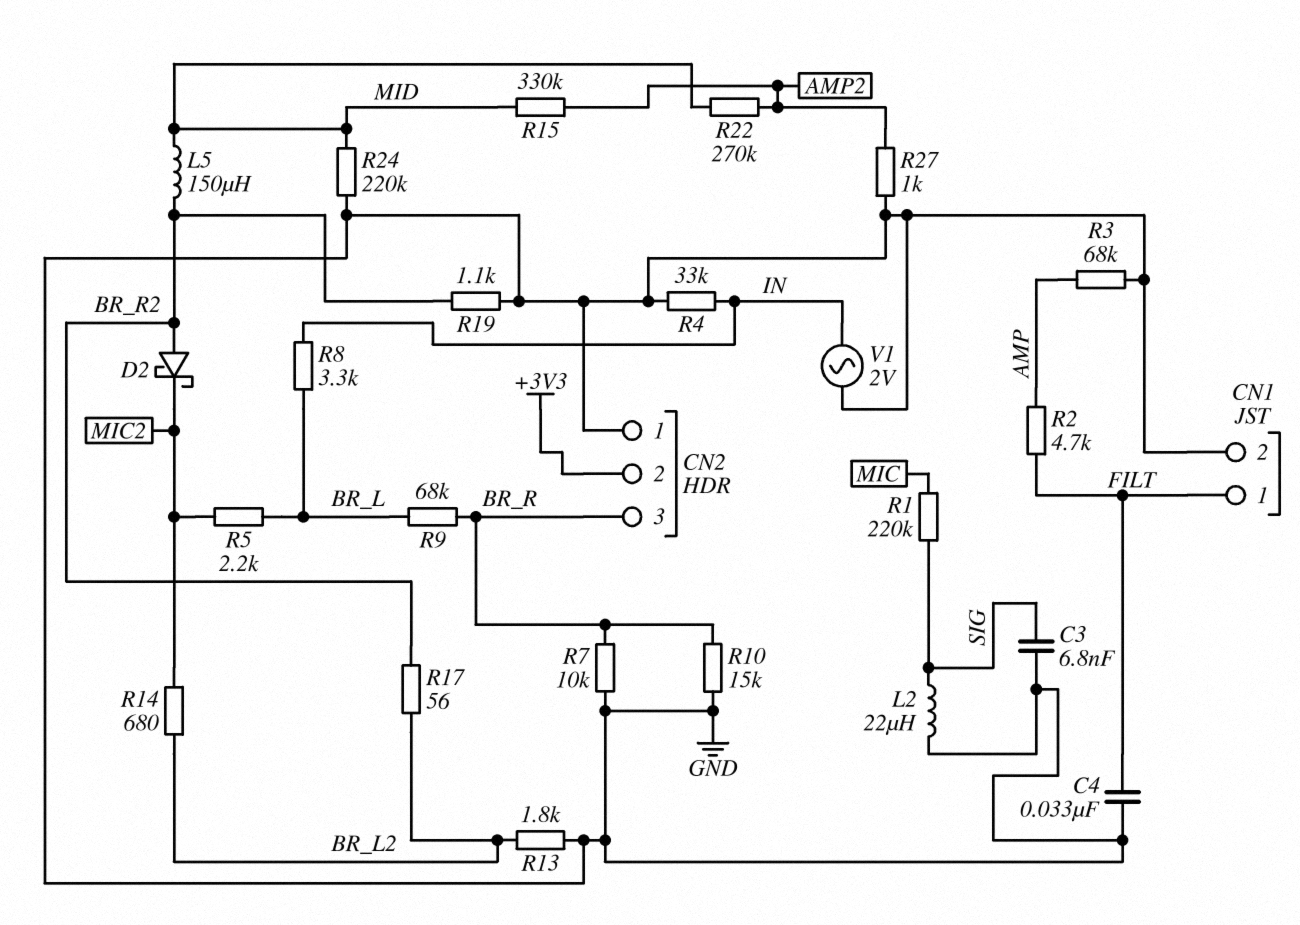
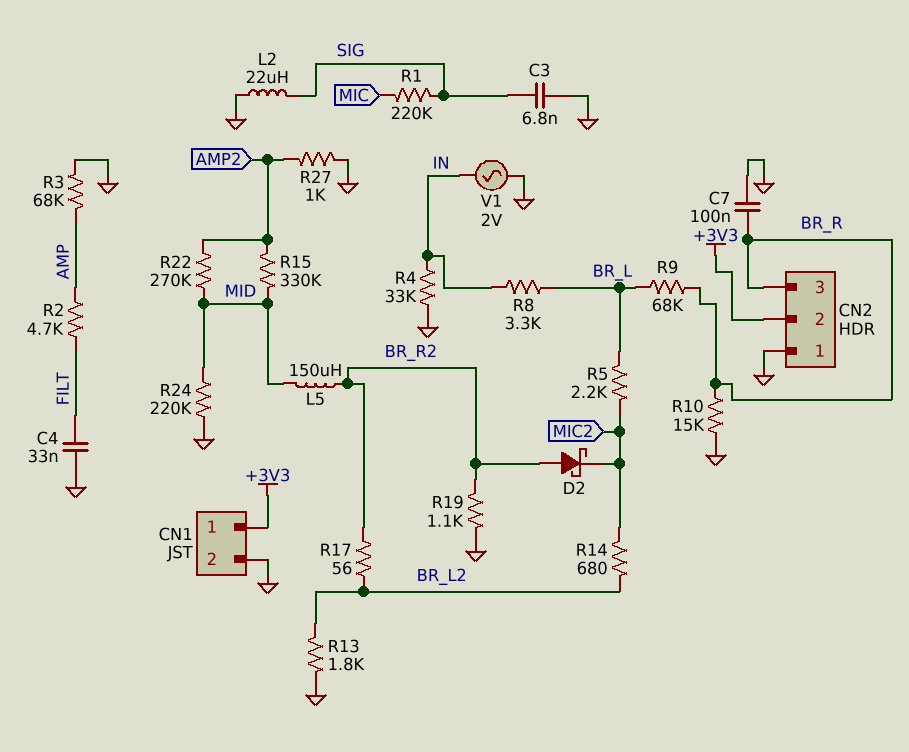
C7: none -> 100nF (BR_R, GND)
CN1 pin 1: FILT -> +3V3
R7: 10k (BR_R, GND) -> none

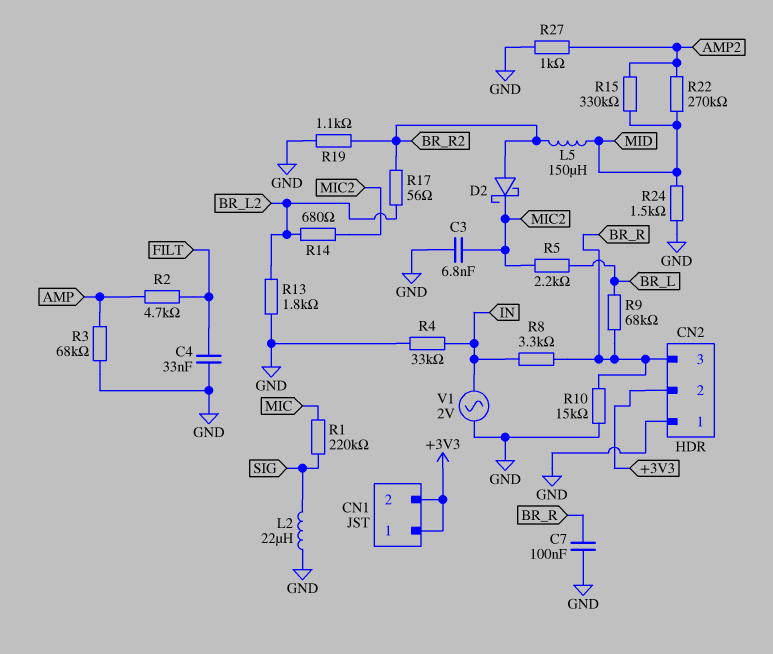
C3: 6.8nF (GND, SIG) -> 6.8nF (GND, MIC2)
CN1 pin 2: GND -> +3V3
R8: 3.3k (BR_L, IN) -> 3.3k (BR_R, IN)
R24: 220k (GND, MID) -> 1.5k (GND, MID)

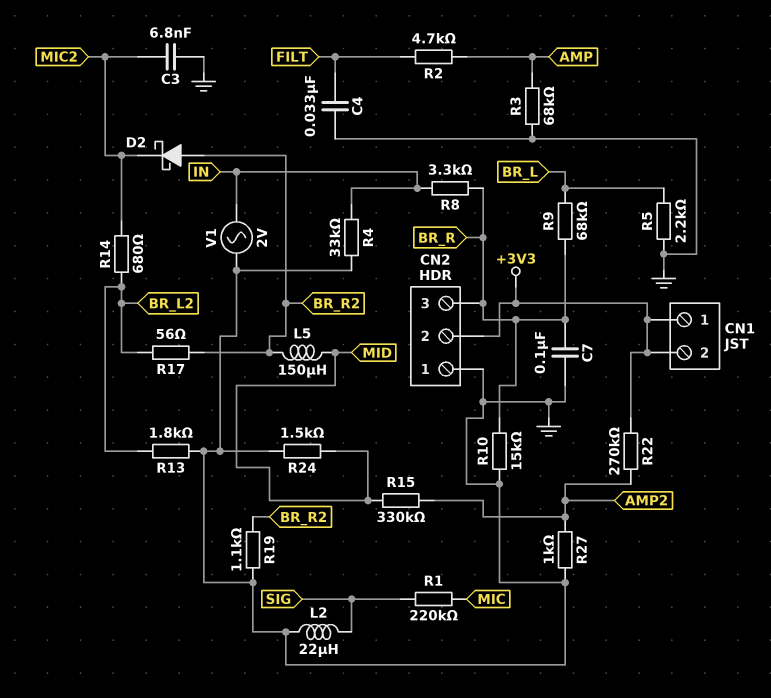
R5: 2.2k (BR_L, MIC2) -> 2.2k (BR_L, GND)
R22: 270k (AMP2, MID) -> 270k (+3V3, AMP2)

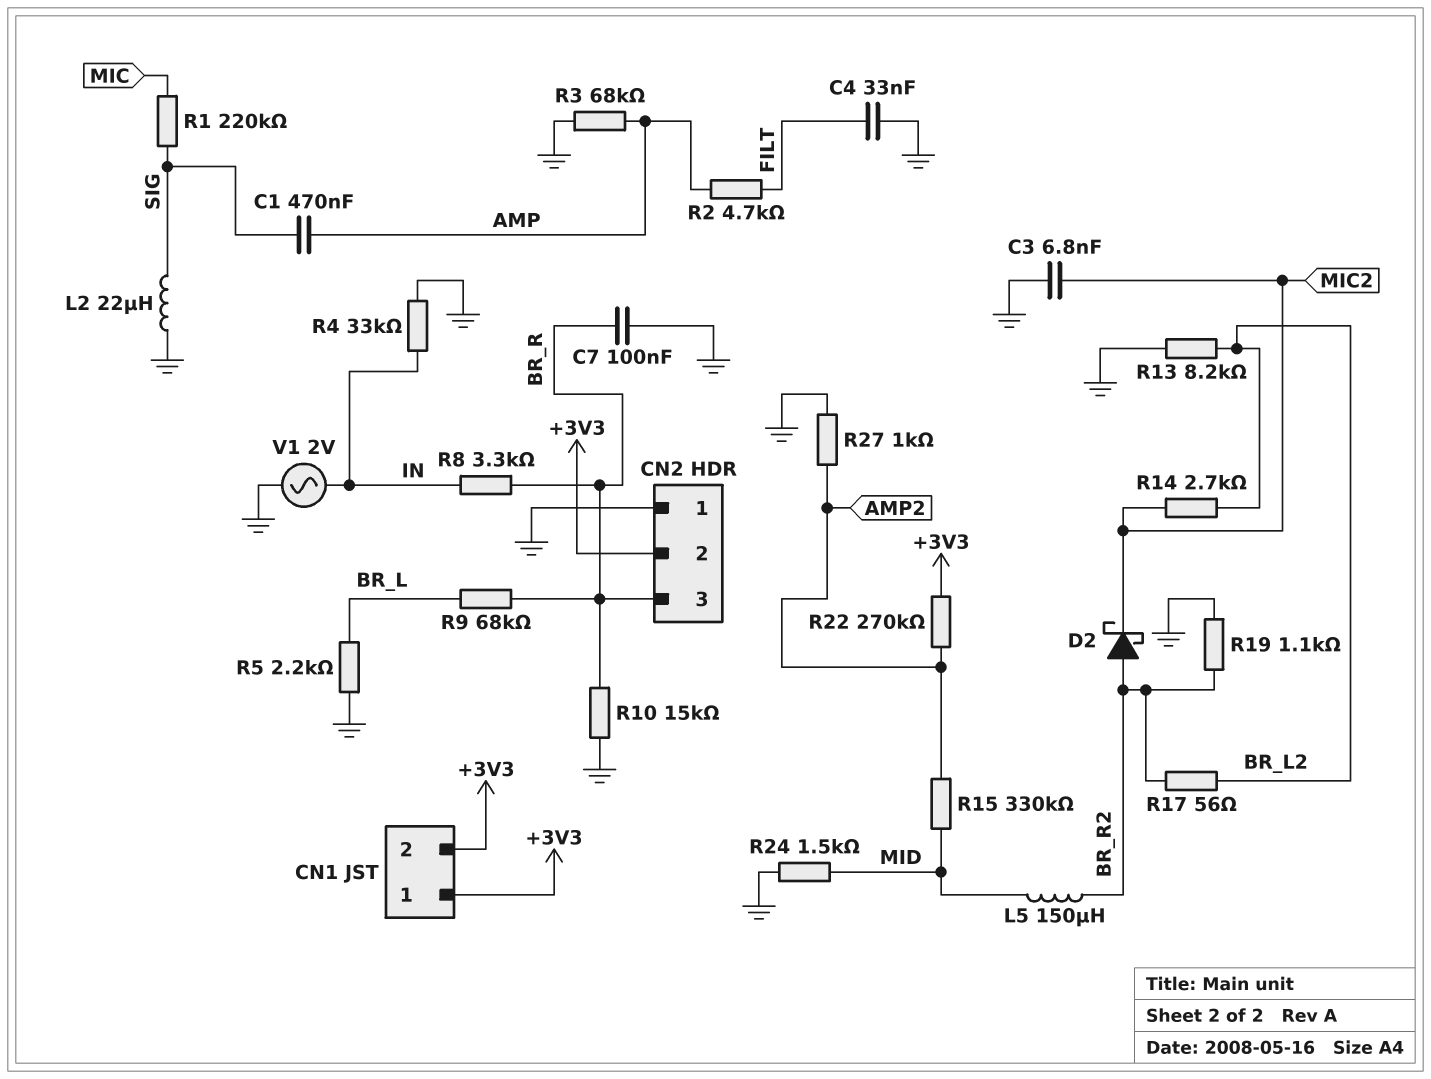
C1: none -> 470nF (AMP, SIG)
R13: 1.8k (BR_L2, GND) -> 8.2k (BR_L2, GND)
R14: 680 (BR_L2, MIC2) -> 2.7k (BR_L2, MIC2)

